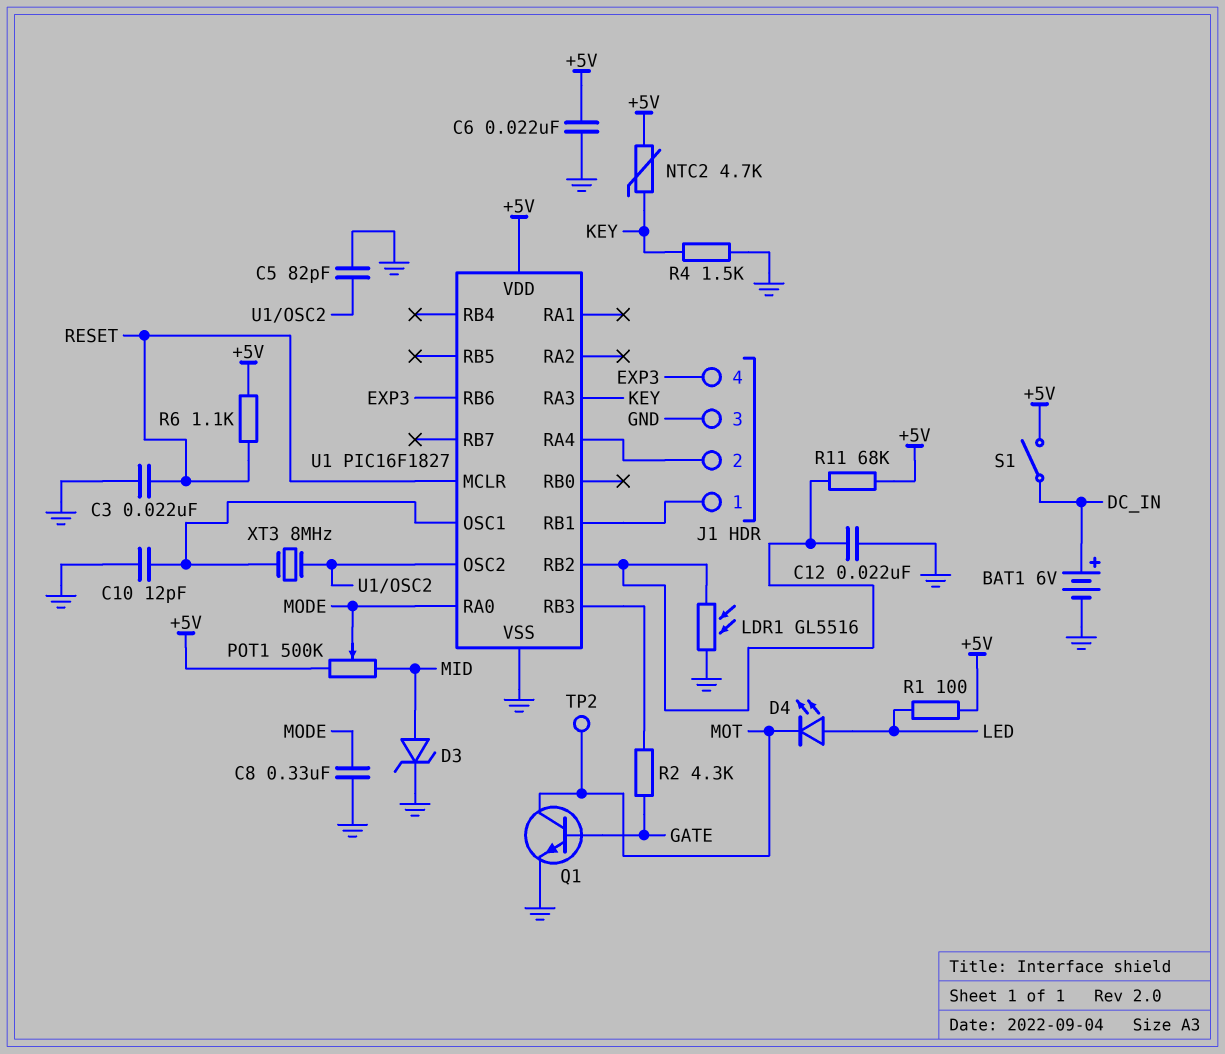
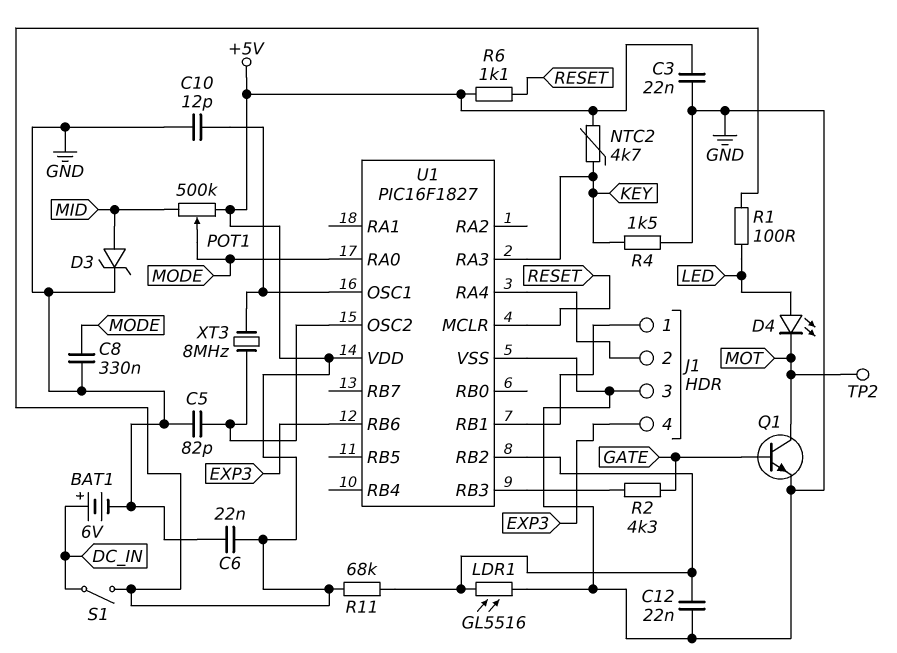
C3: 22nF (GND, RESET) -> 22nF (+5V, GND)

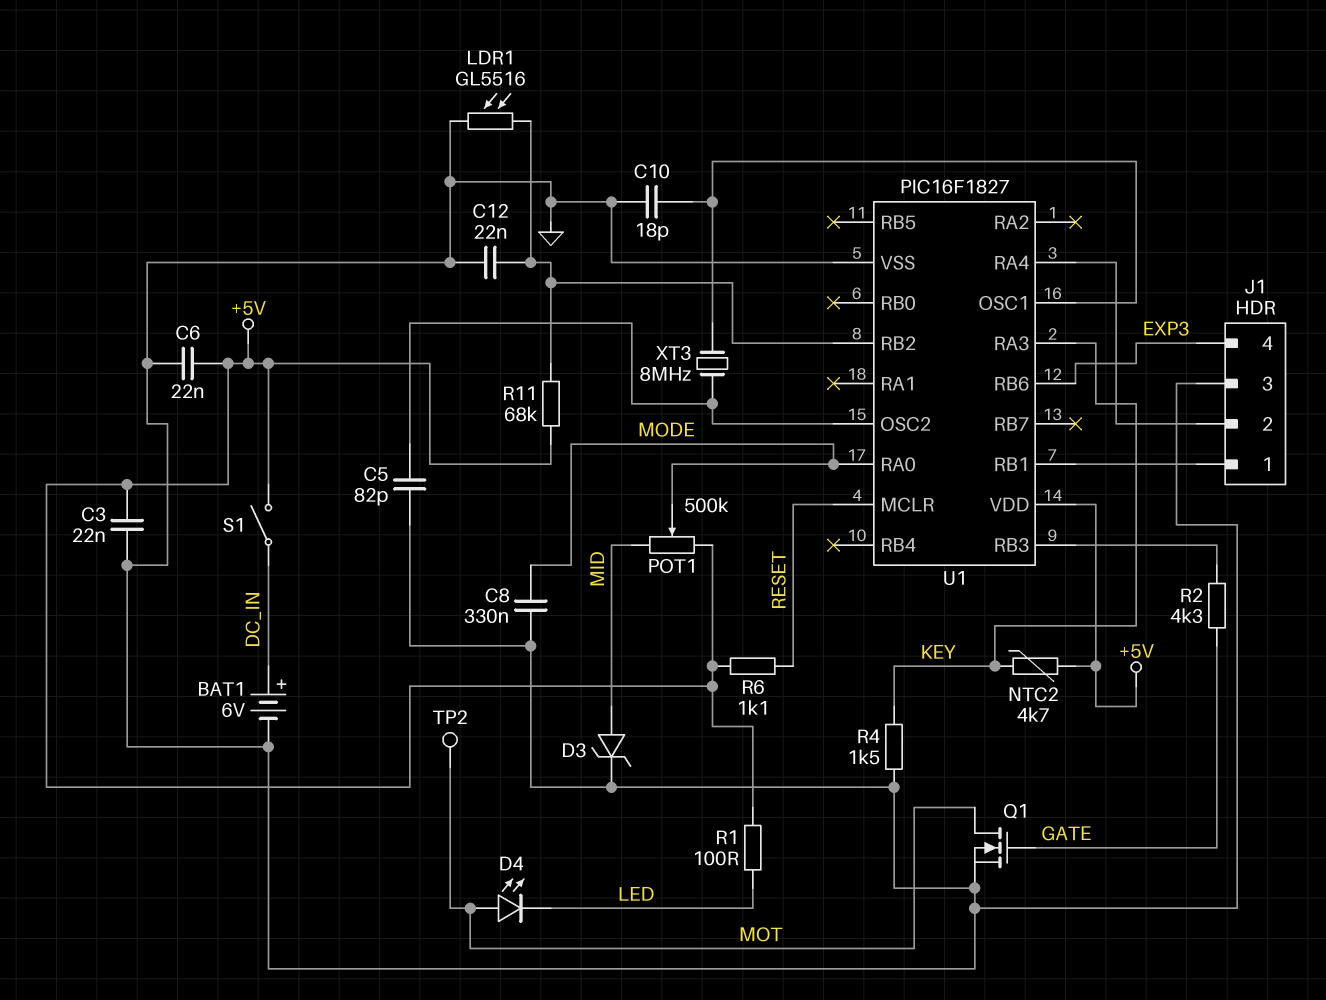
C10: 12pF (GND, U1/OSC1) -> 18pF (GND, U1/OSC1)
D4: LED (A LED, K MOT) -> LED (A MOT, K LED)
Q1: NPN (B GATE, C MOT, E GND) -> NMOS (G GATE, D MOT, S GND)

